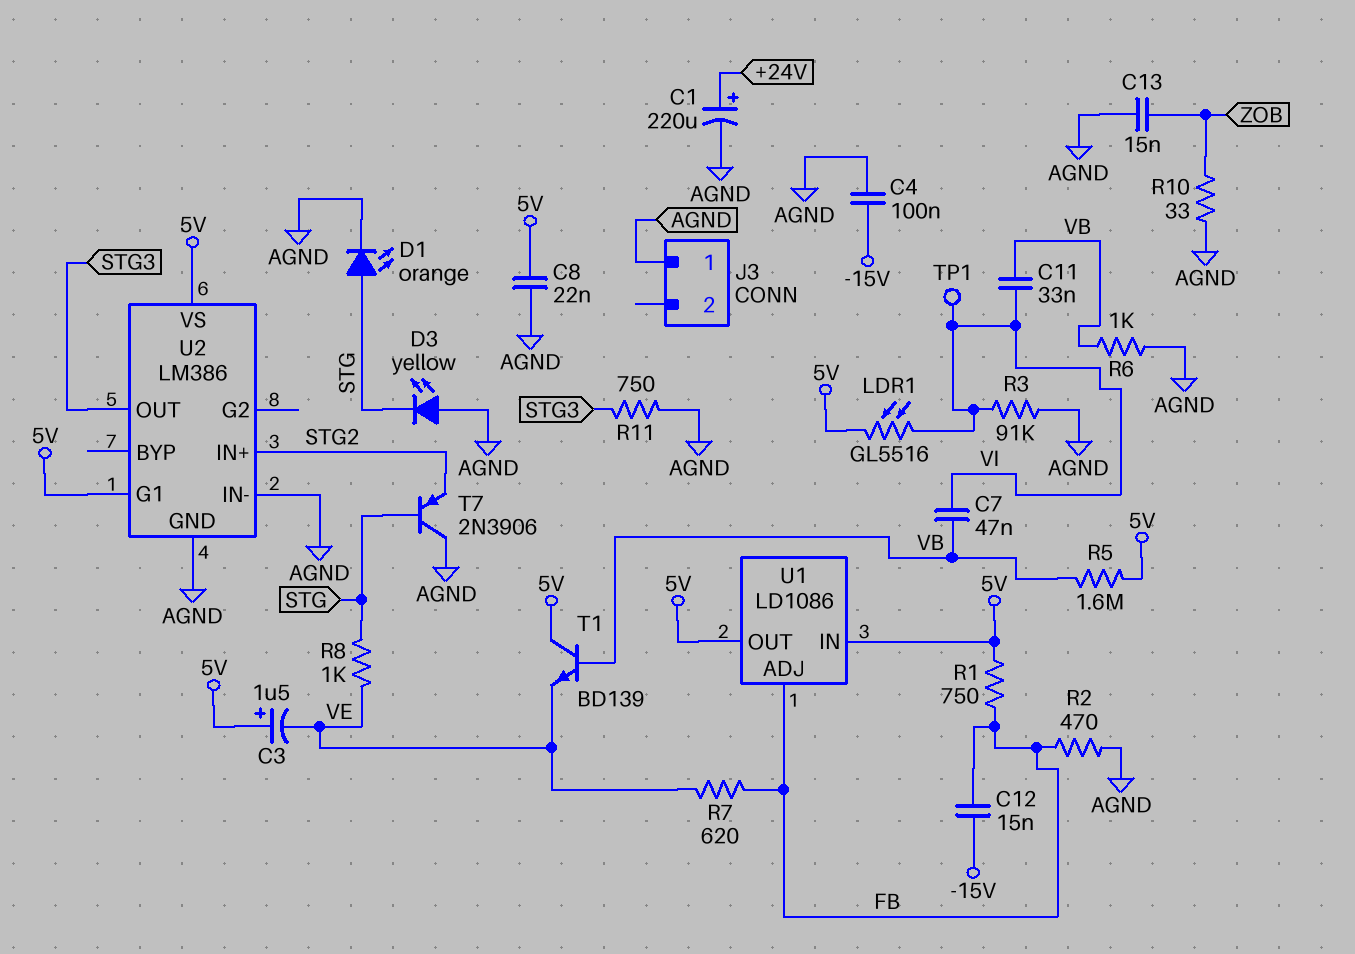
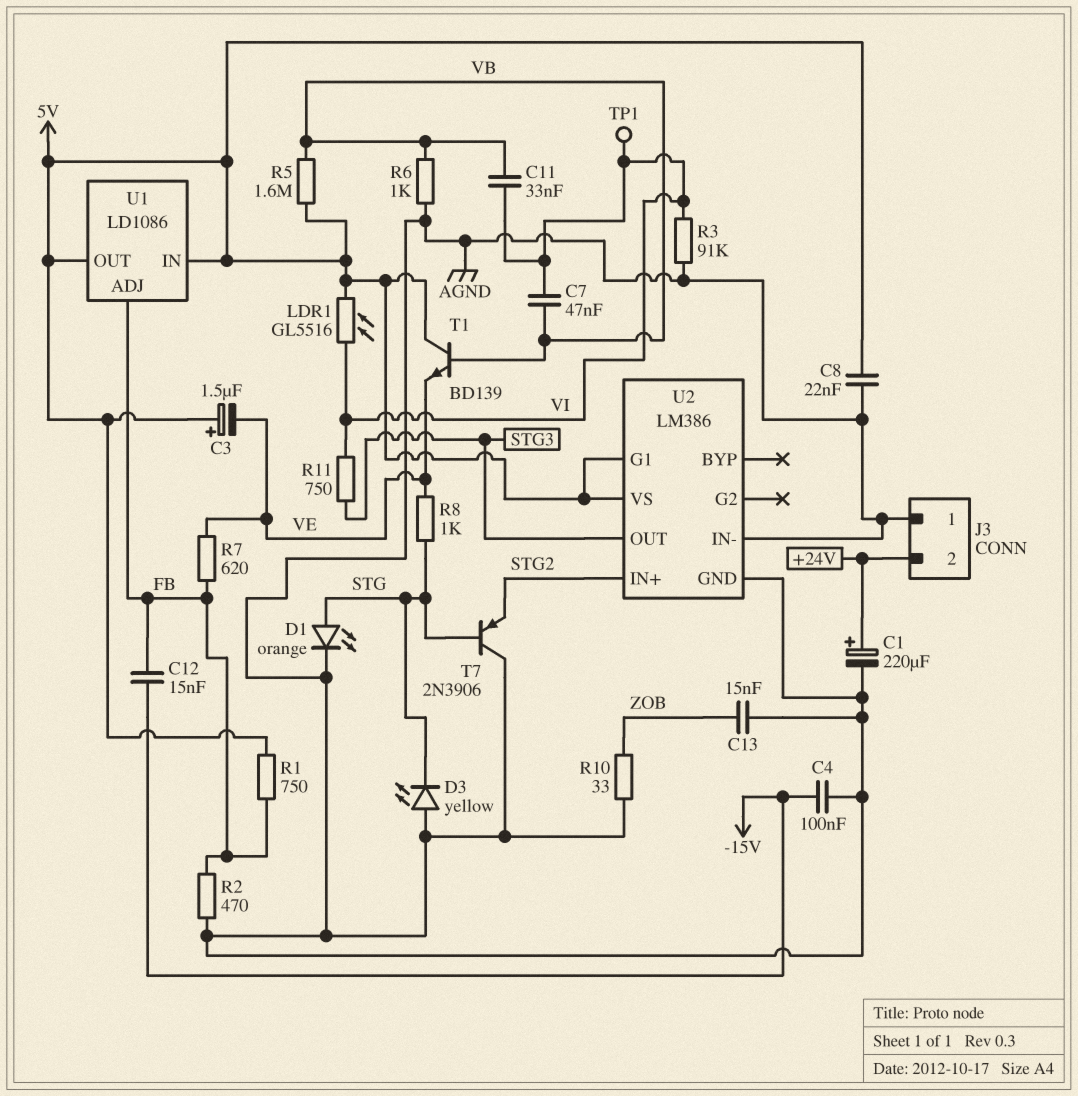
J3 pin 2: none -> +24V
R11: 750 (AGND, STG3) -> 750 (STG3, VI)

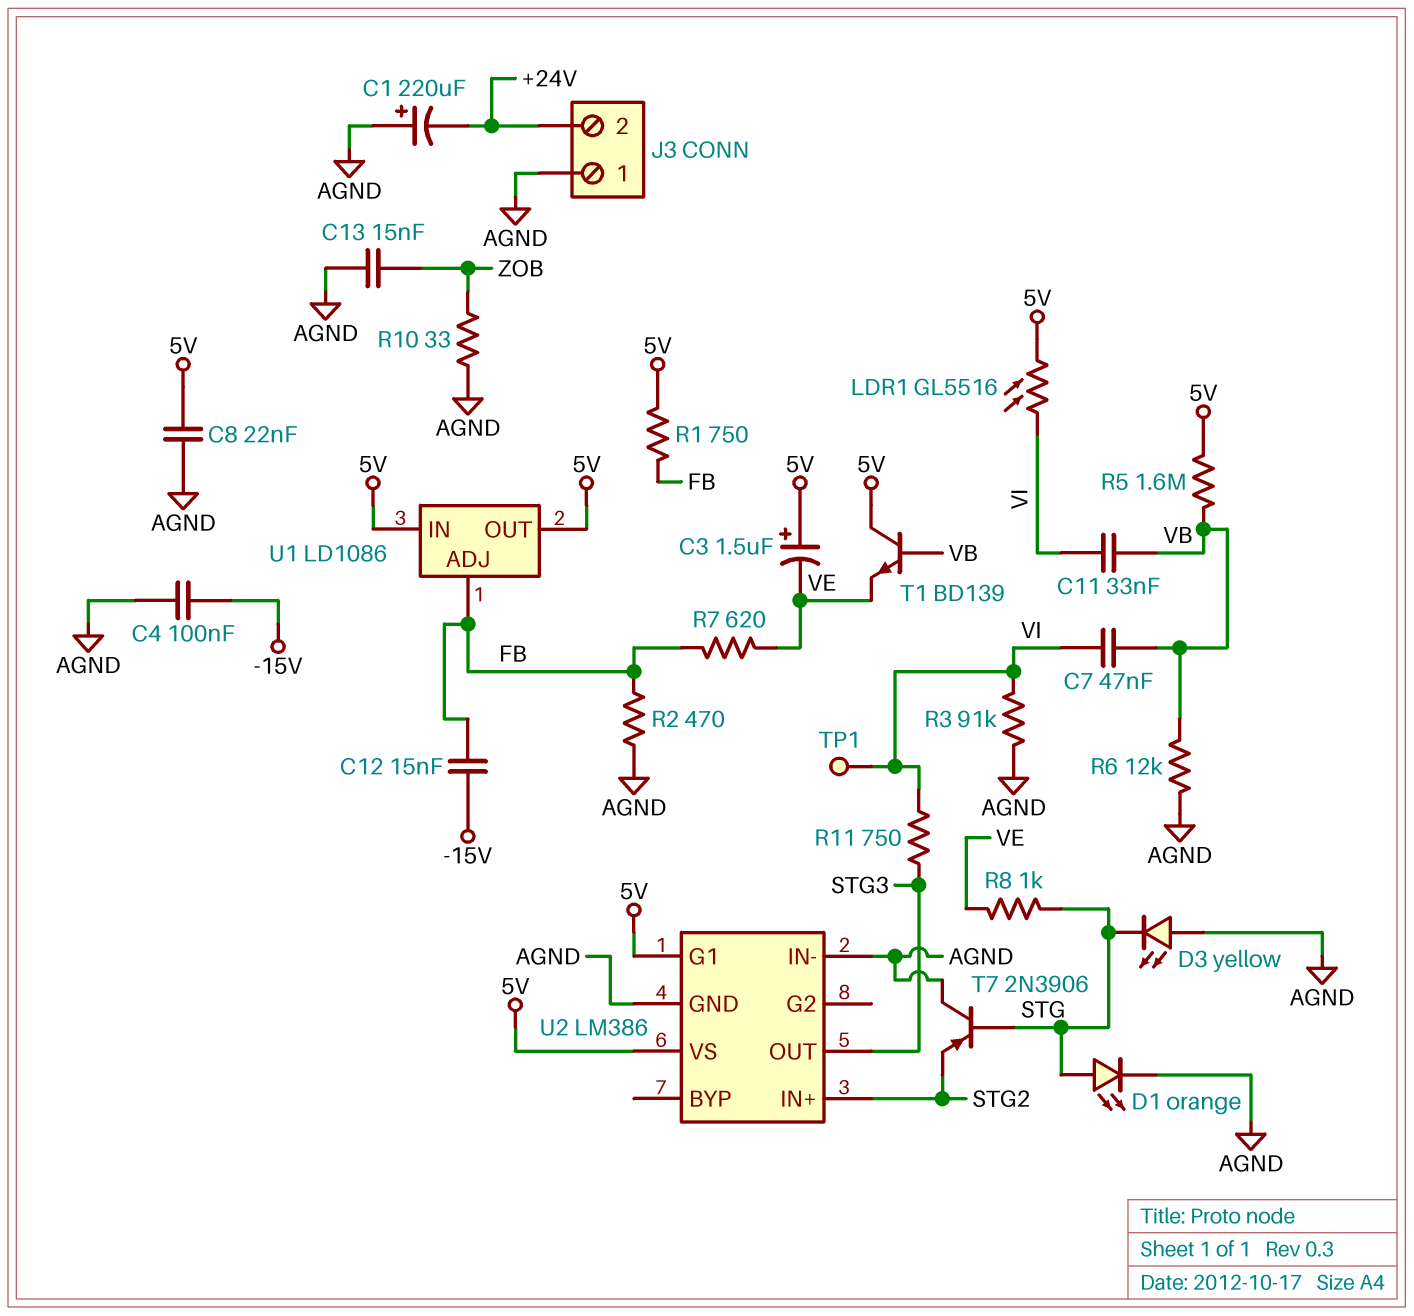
C1: 220uF (plus +24V, minus AGND) -> 220uF (plus AGND, minus +24V)
R6: 1k (AGND, VB) -> 12k (AGND, VB)

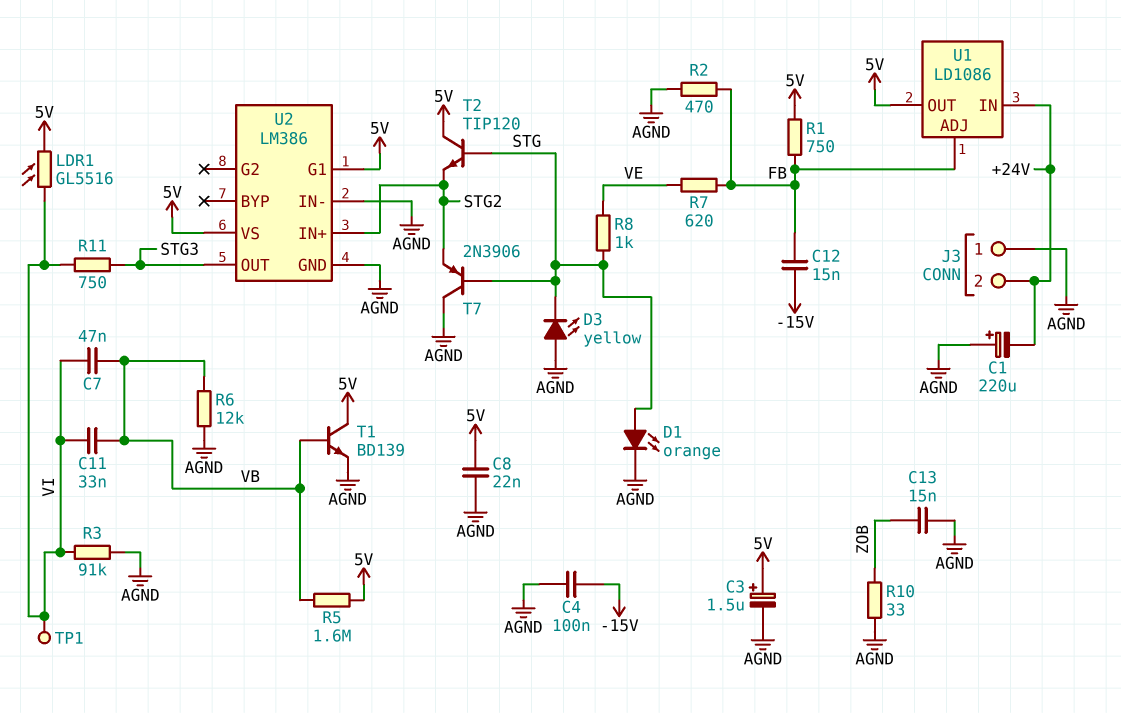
C3: 1.5uF (plus 5V, minus VE) -> 1.5uF (plus 5V, minus AGND)
T1: NPN BD139 (B VB, C 5V, E VE) -> NPN BD139 (B VB, C 5V, E AGND)
T2: none -> NPN TIP120 (B STG, C 5V, E STG2)
U1 pin IN: 5V -> +24V

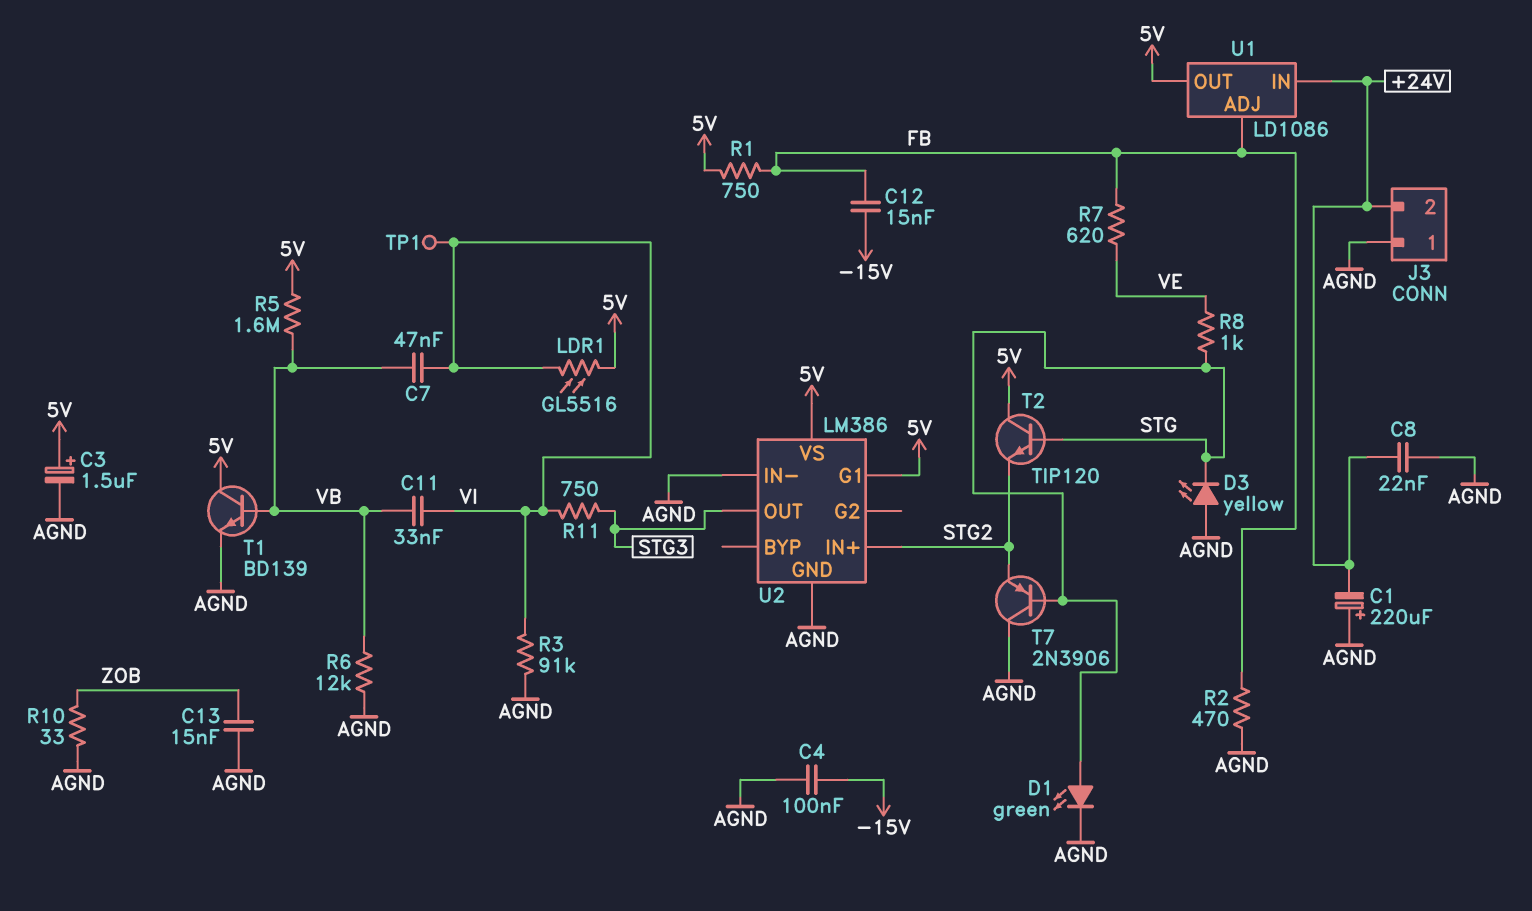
C8: 22nF (5V, AGND) -> 22nF (+24V, AGND)
D1: LED orange (A STG, K AGND) -> LED green (A STG, K AGND)

